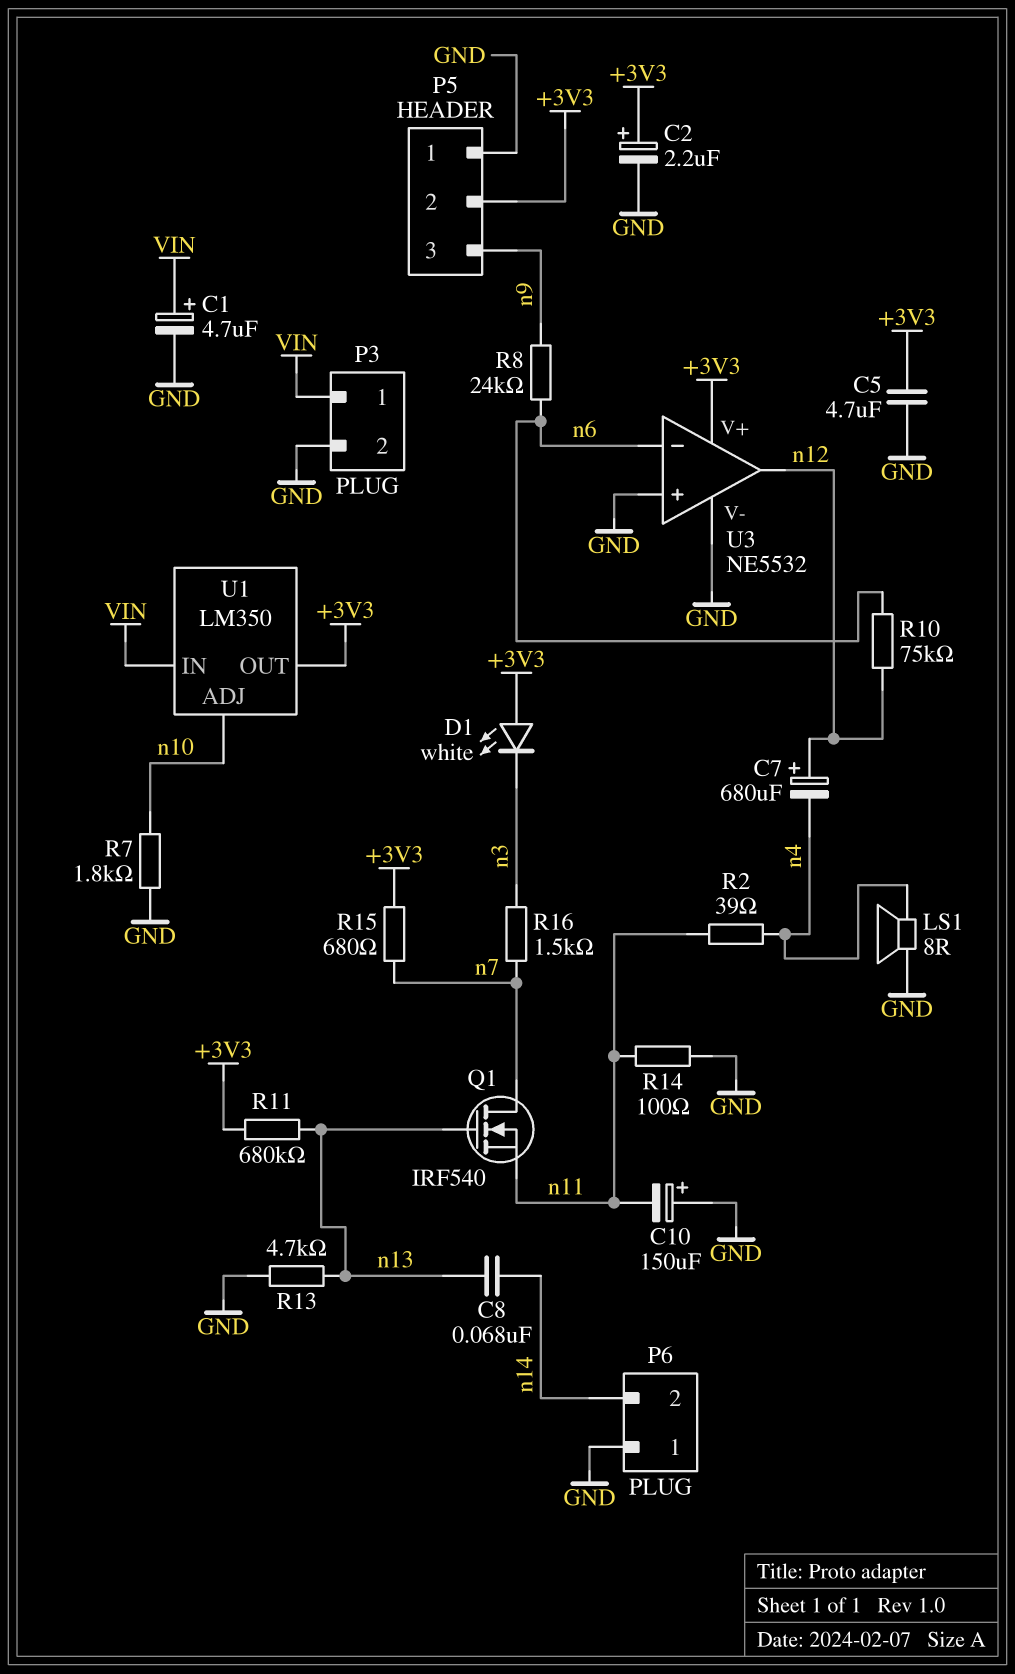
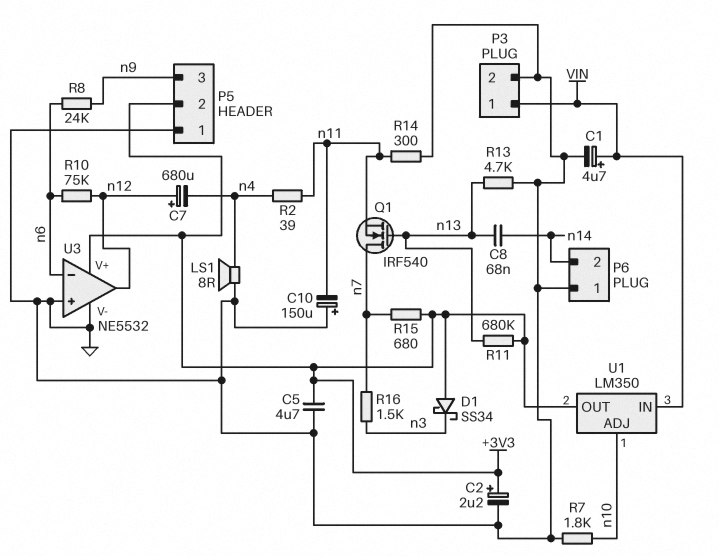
D1: LED white (A +3V3, K n3) -> schottky SS34 (A +3V3, K n3)
R14: 100 (GND, n11) -> 300 (GND, n11)

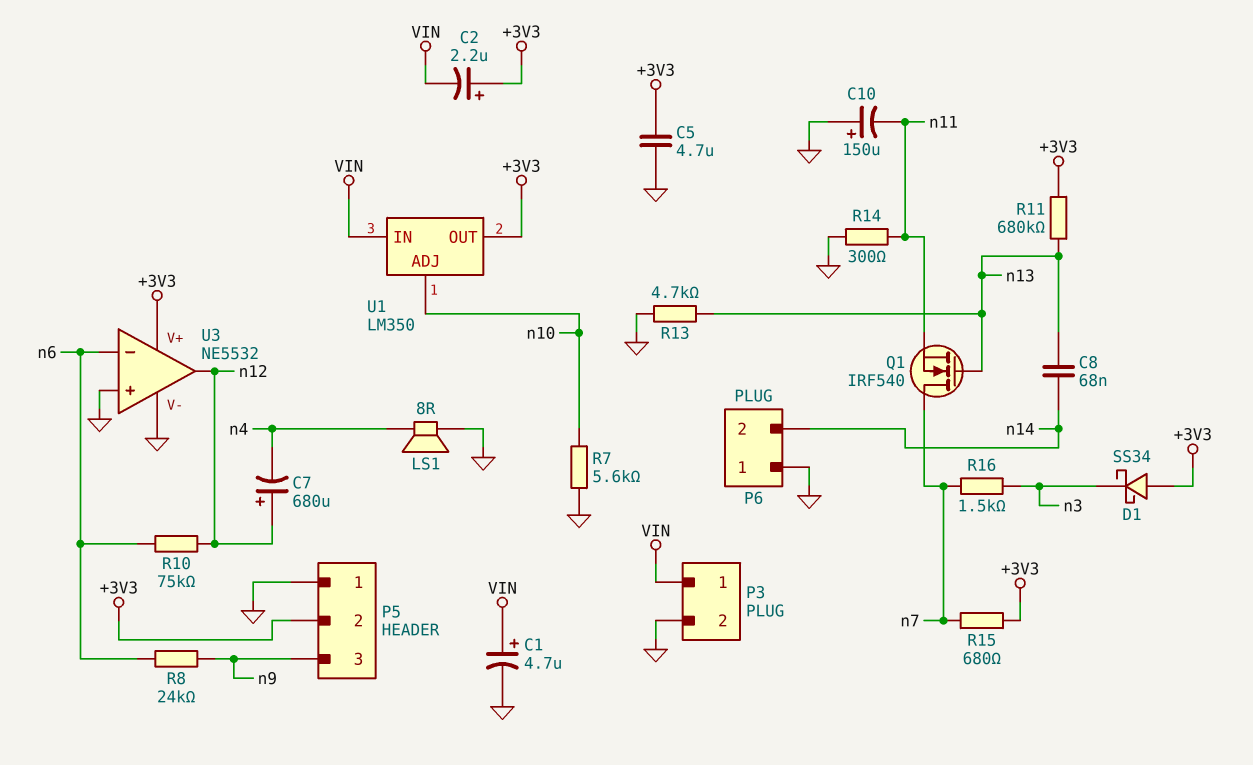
C2: 2.2uF (plus +3V3, minus GND) -> 2.2uF (plus +3V3, minus VIN)
R2: 39 (n4, n11) -> none
R7: 1.8k (GND, n10) -> 5.6k (GND, n10)

